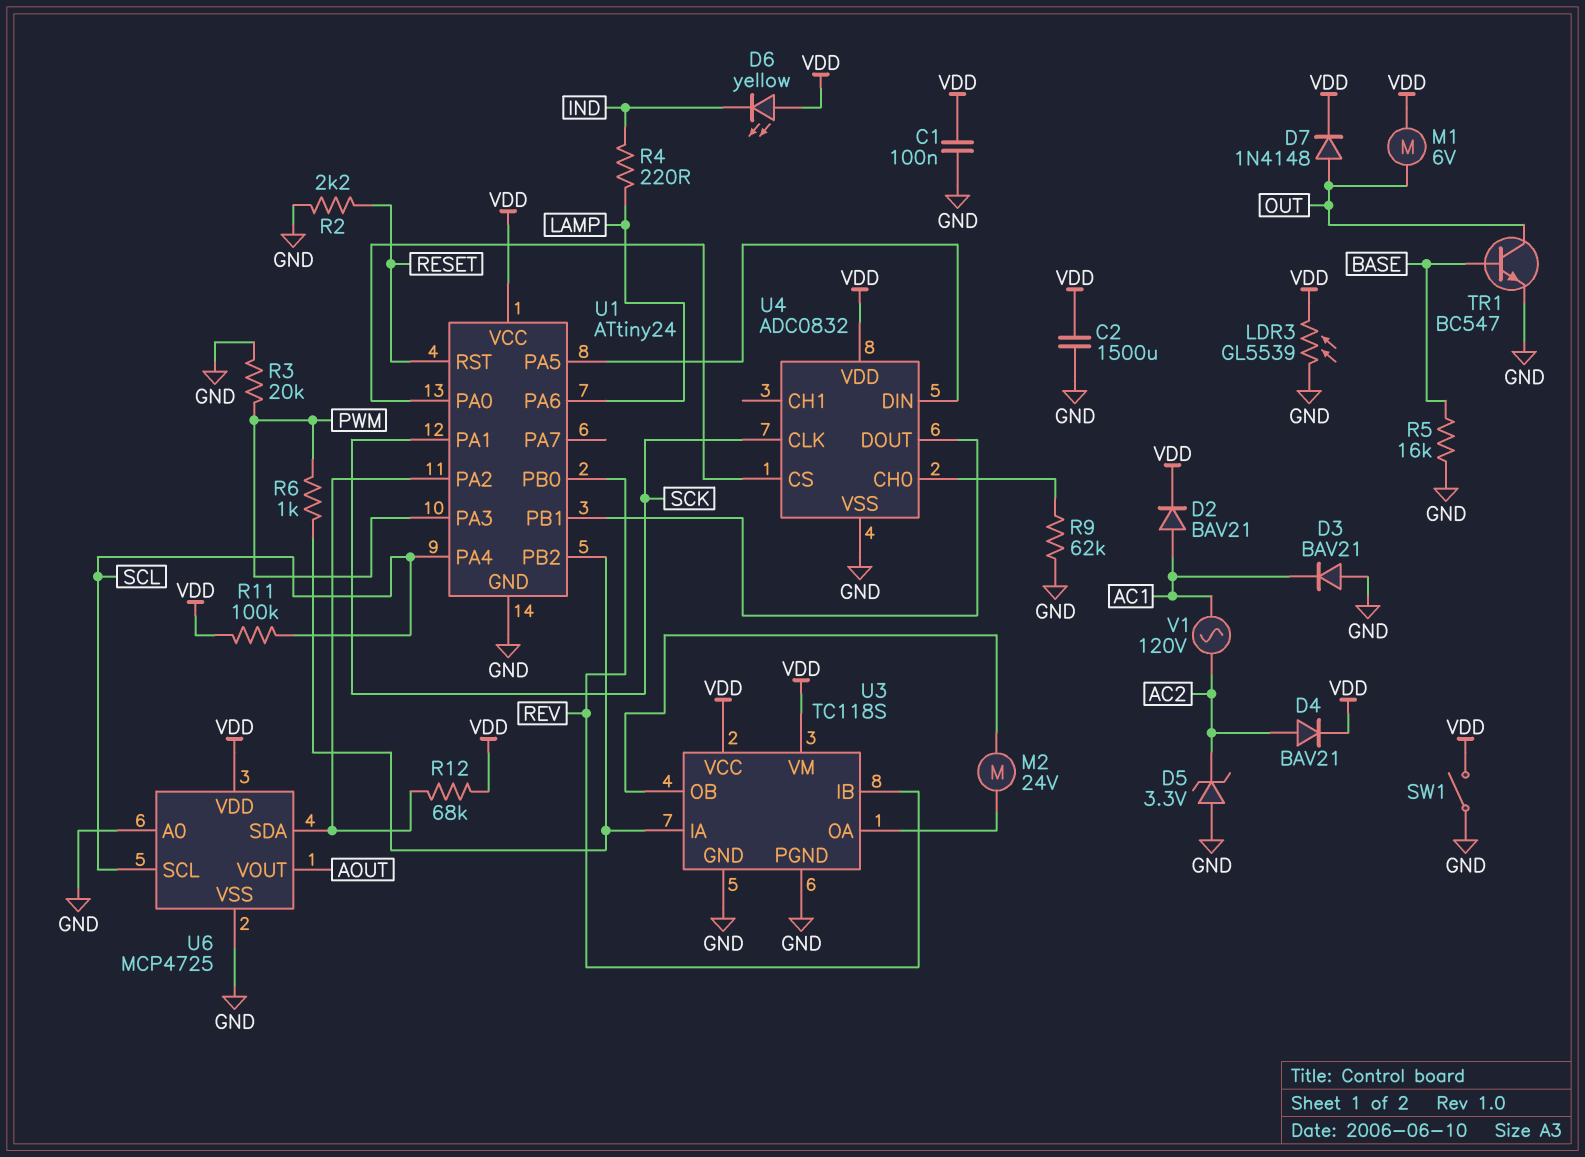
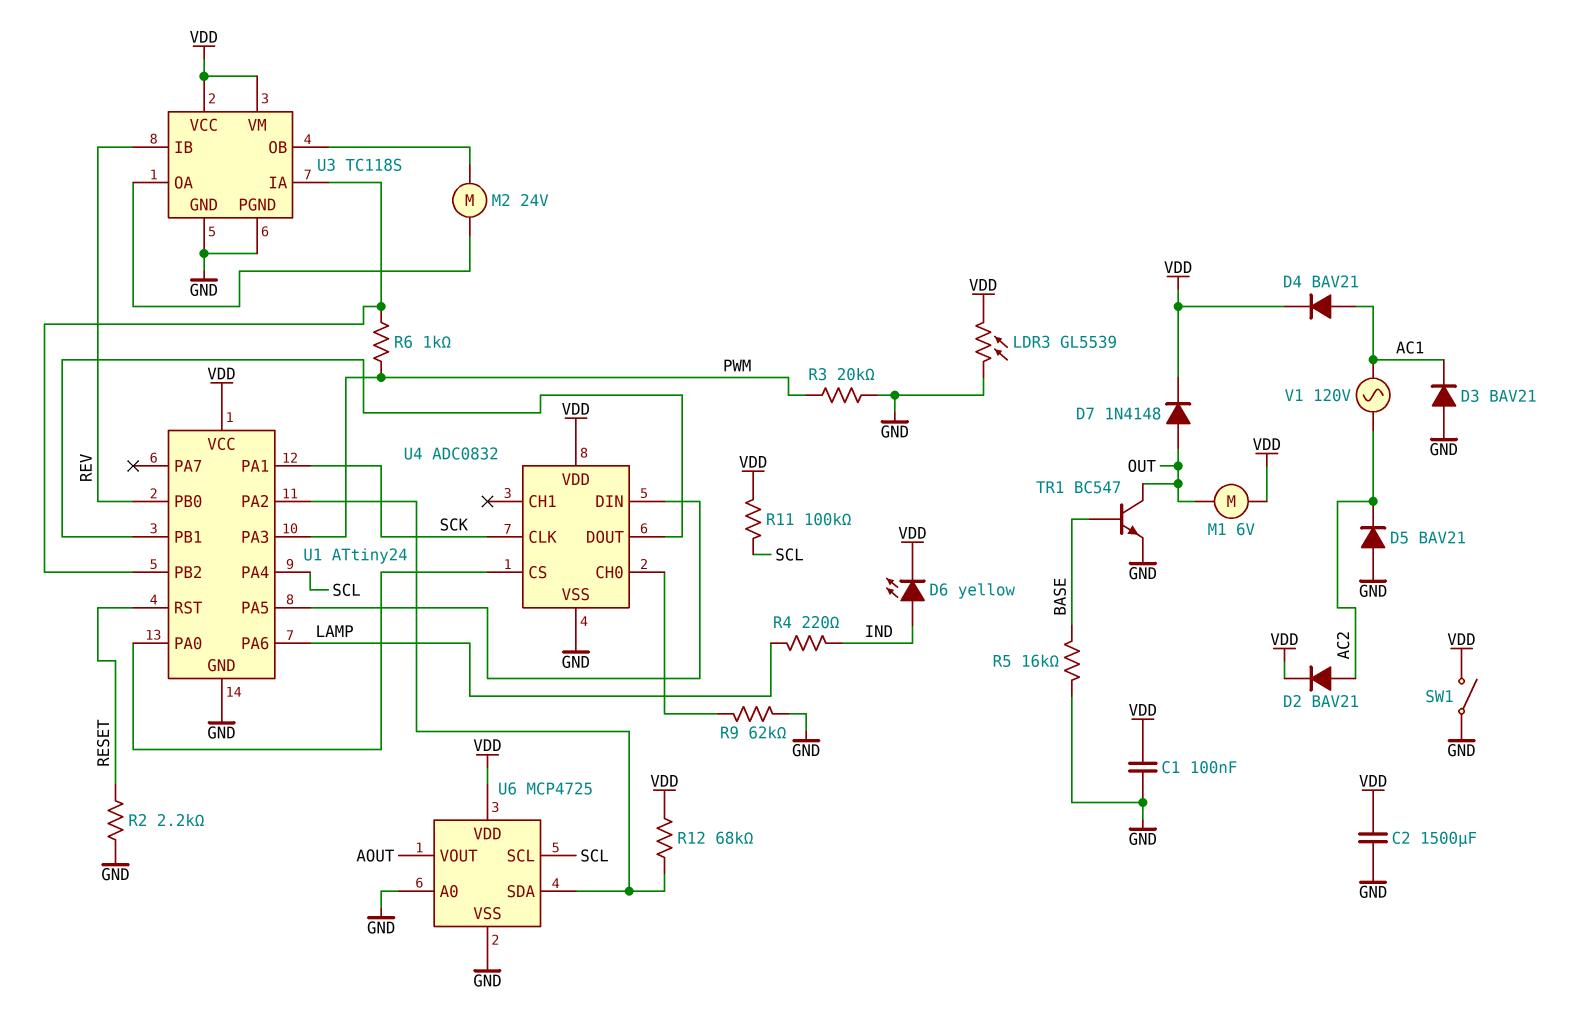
D2: diode BAV21 (A AC1, K VDD) -> diode BAV21 (A AC2, K VDD)
D4: diode BAV21 (A AC2, K VDD) -> diode BAV21 (A AC1, K VDD)
D5: zener 3.3V (A GND, K AC2) -> diode BAV21 (A GND, K AC2)
D6: LED yellow (A VDD, K IND) -> LED yellow (A IND, K VDD)

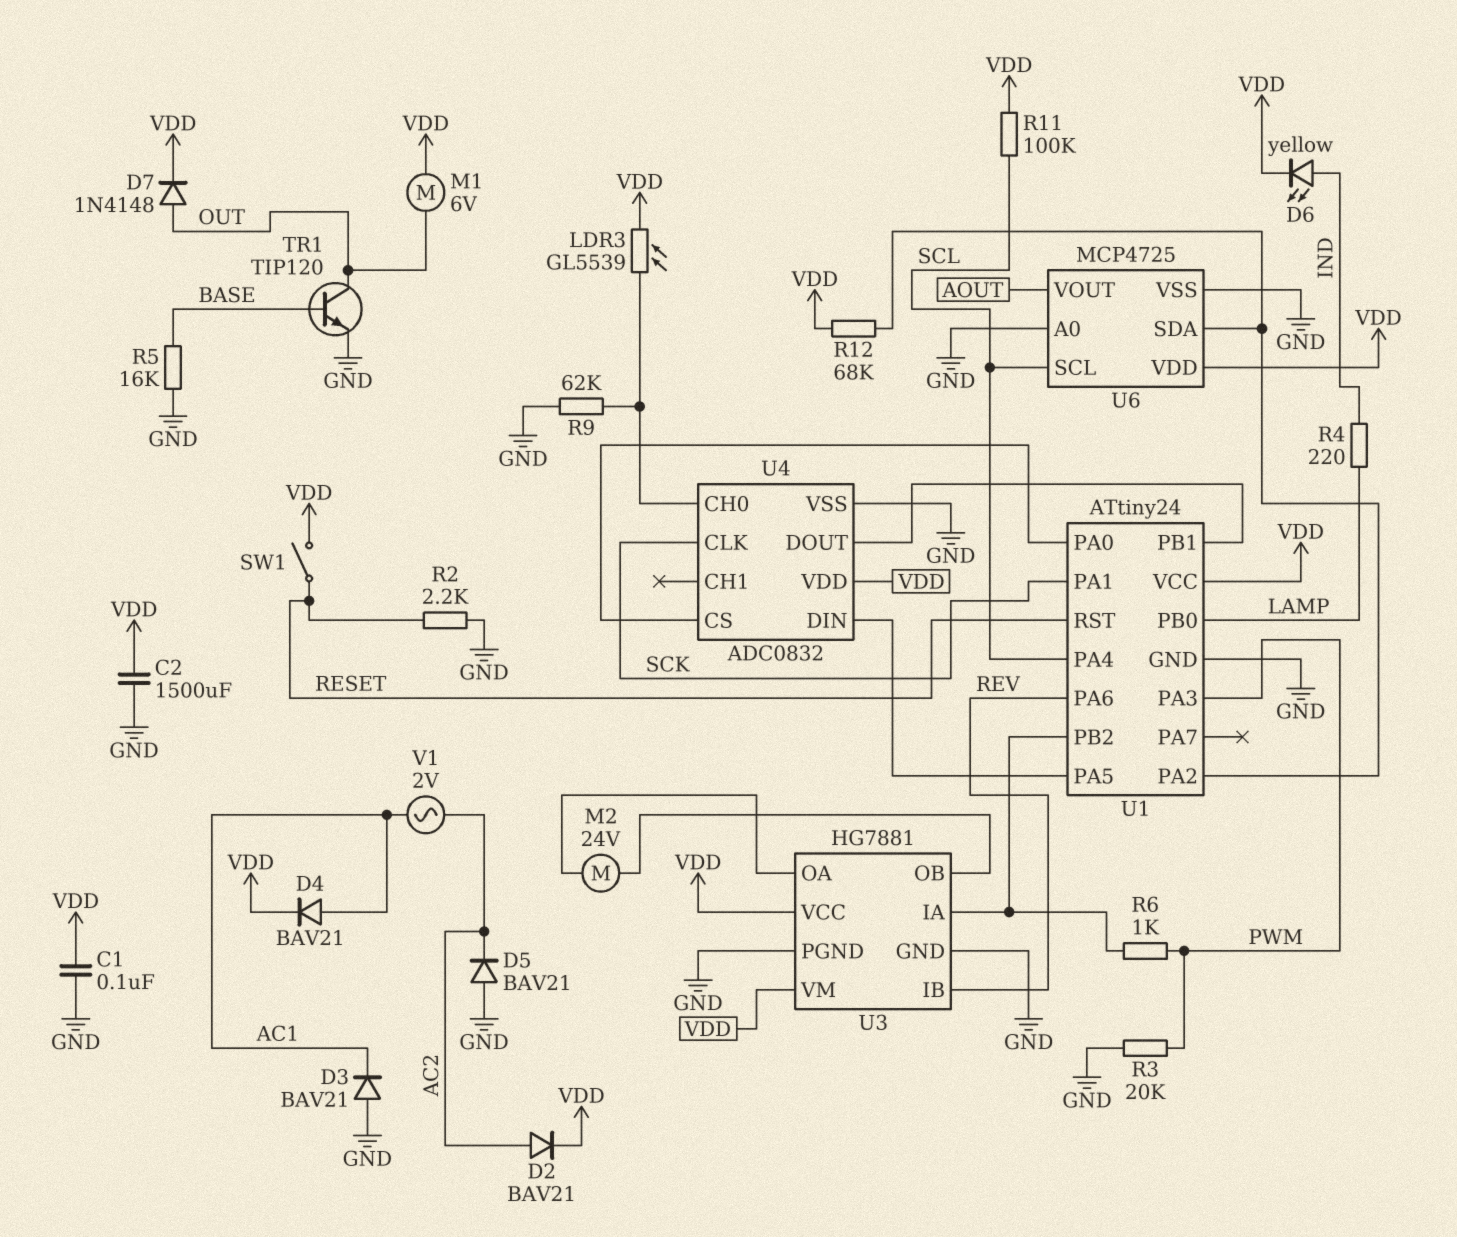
LDR3: GL5539 (GND, VDD) -> GL5539 (U4/CH0, VDD)
SW1: switch (GND, VDD) -> switch (RESET, VDD)
TR1: NPN BC547 (B BASE, C OUT, E GND) -> NPN TIP120 (B BASE, C OUT, E GND)
U1 pin PA6: LAMP -> REV
U1 pin PB0: REV -> LAMP
U3: TC118S -> HG7881
V1: AC 120V (AC1, AC2) -> AC 2V (AC1, AC2)

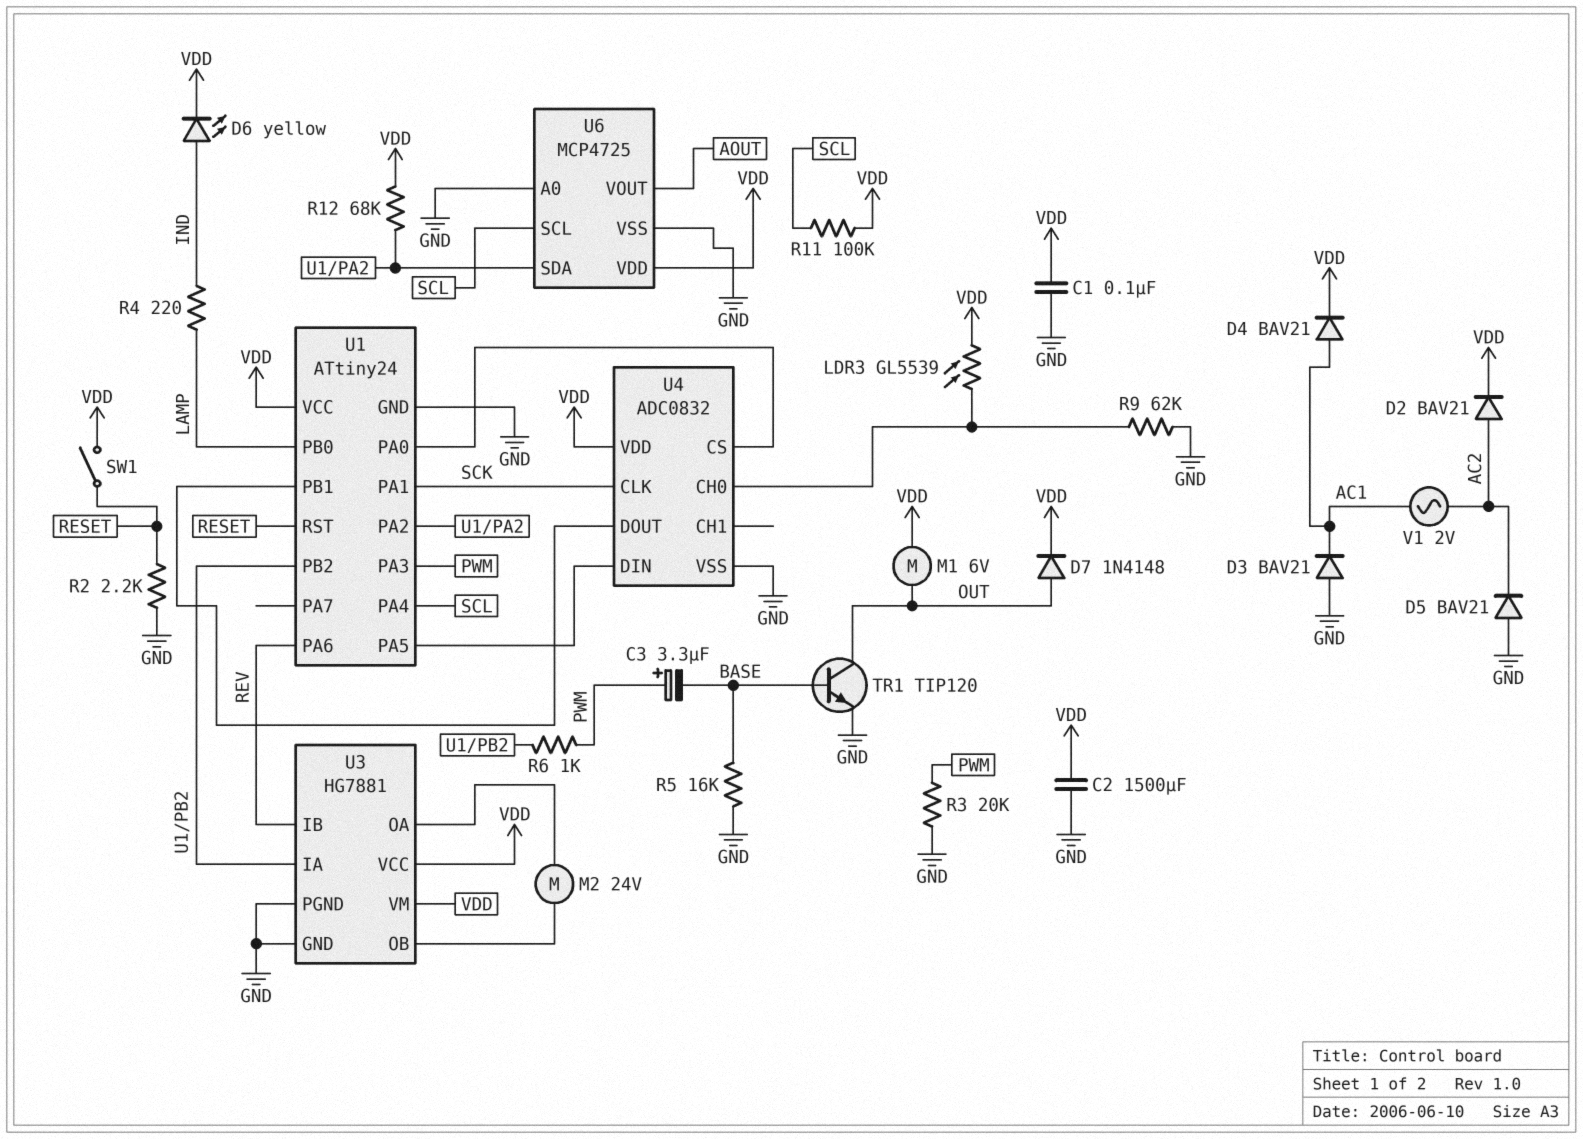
C3: none -> 3.3uF (plus PWM, minus BASE)

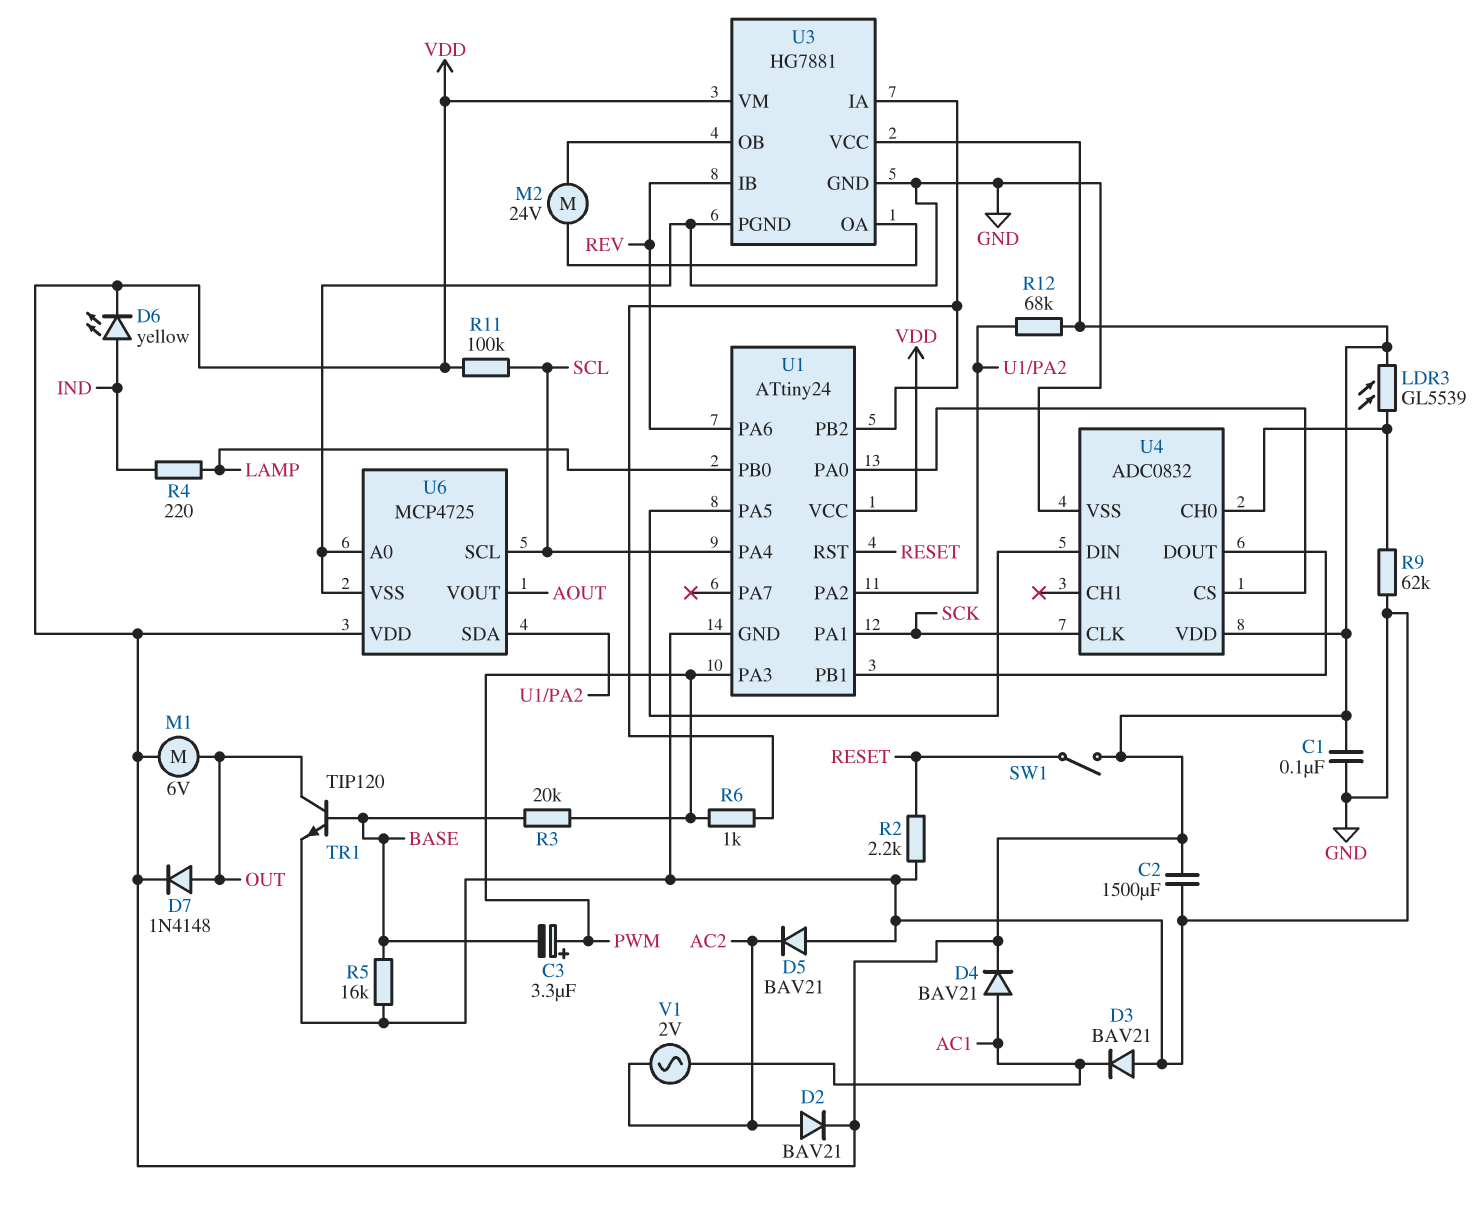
R3: 20k (GND, PWM) -> 20k (BASE, PWM)

